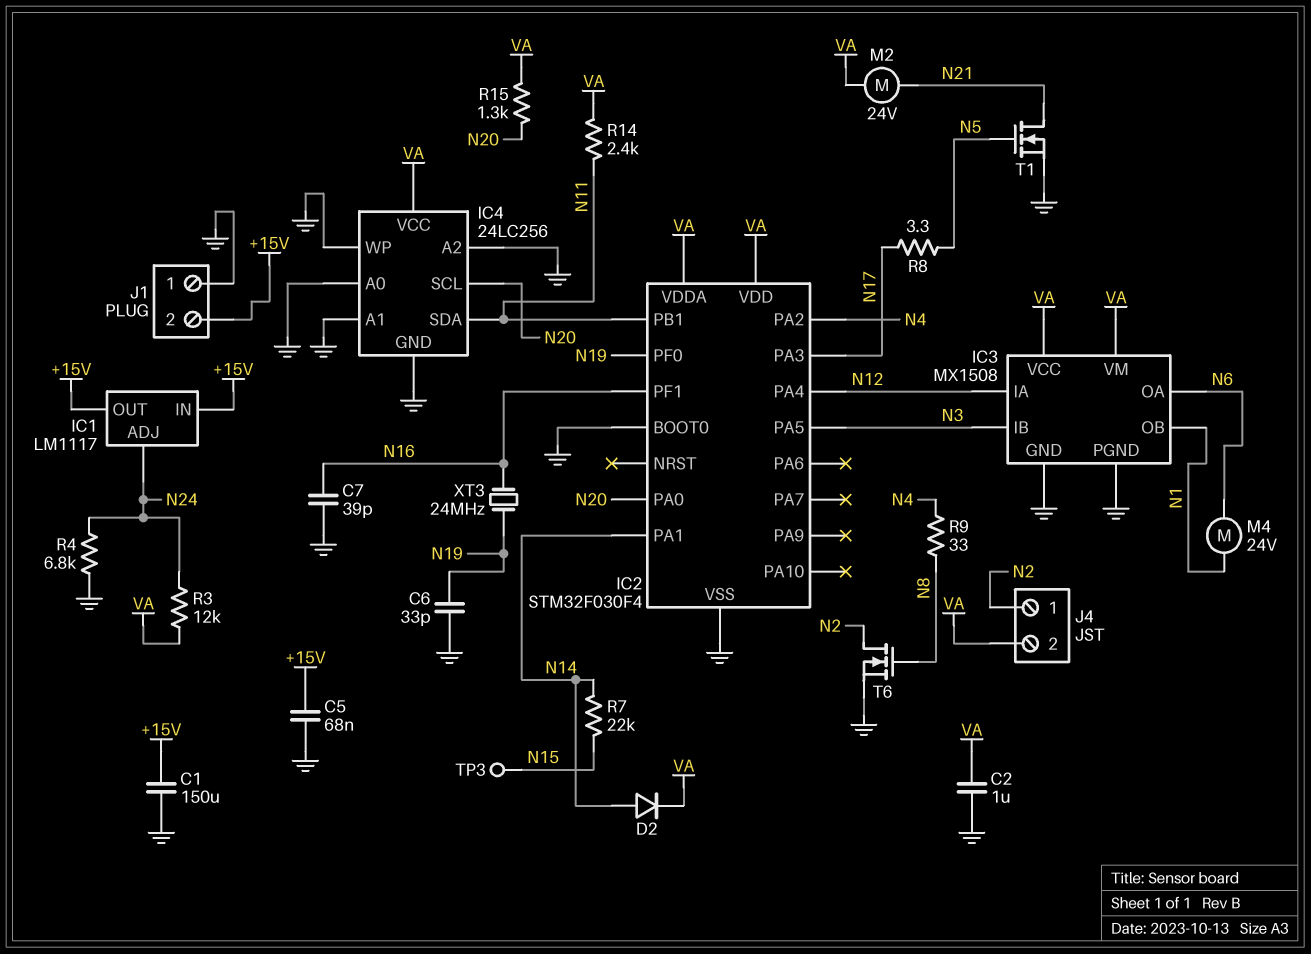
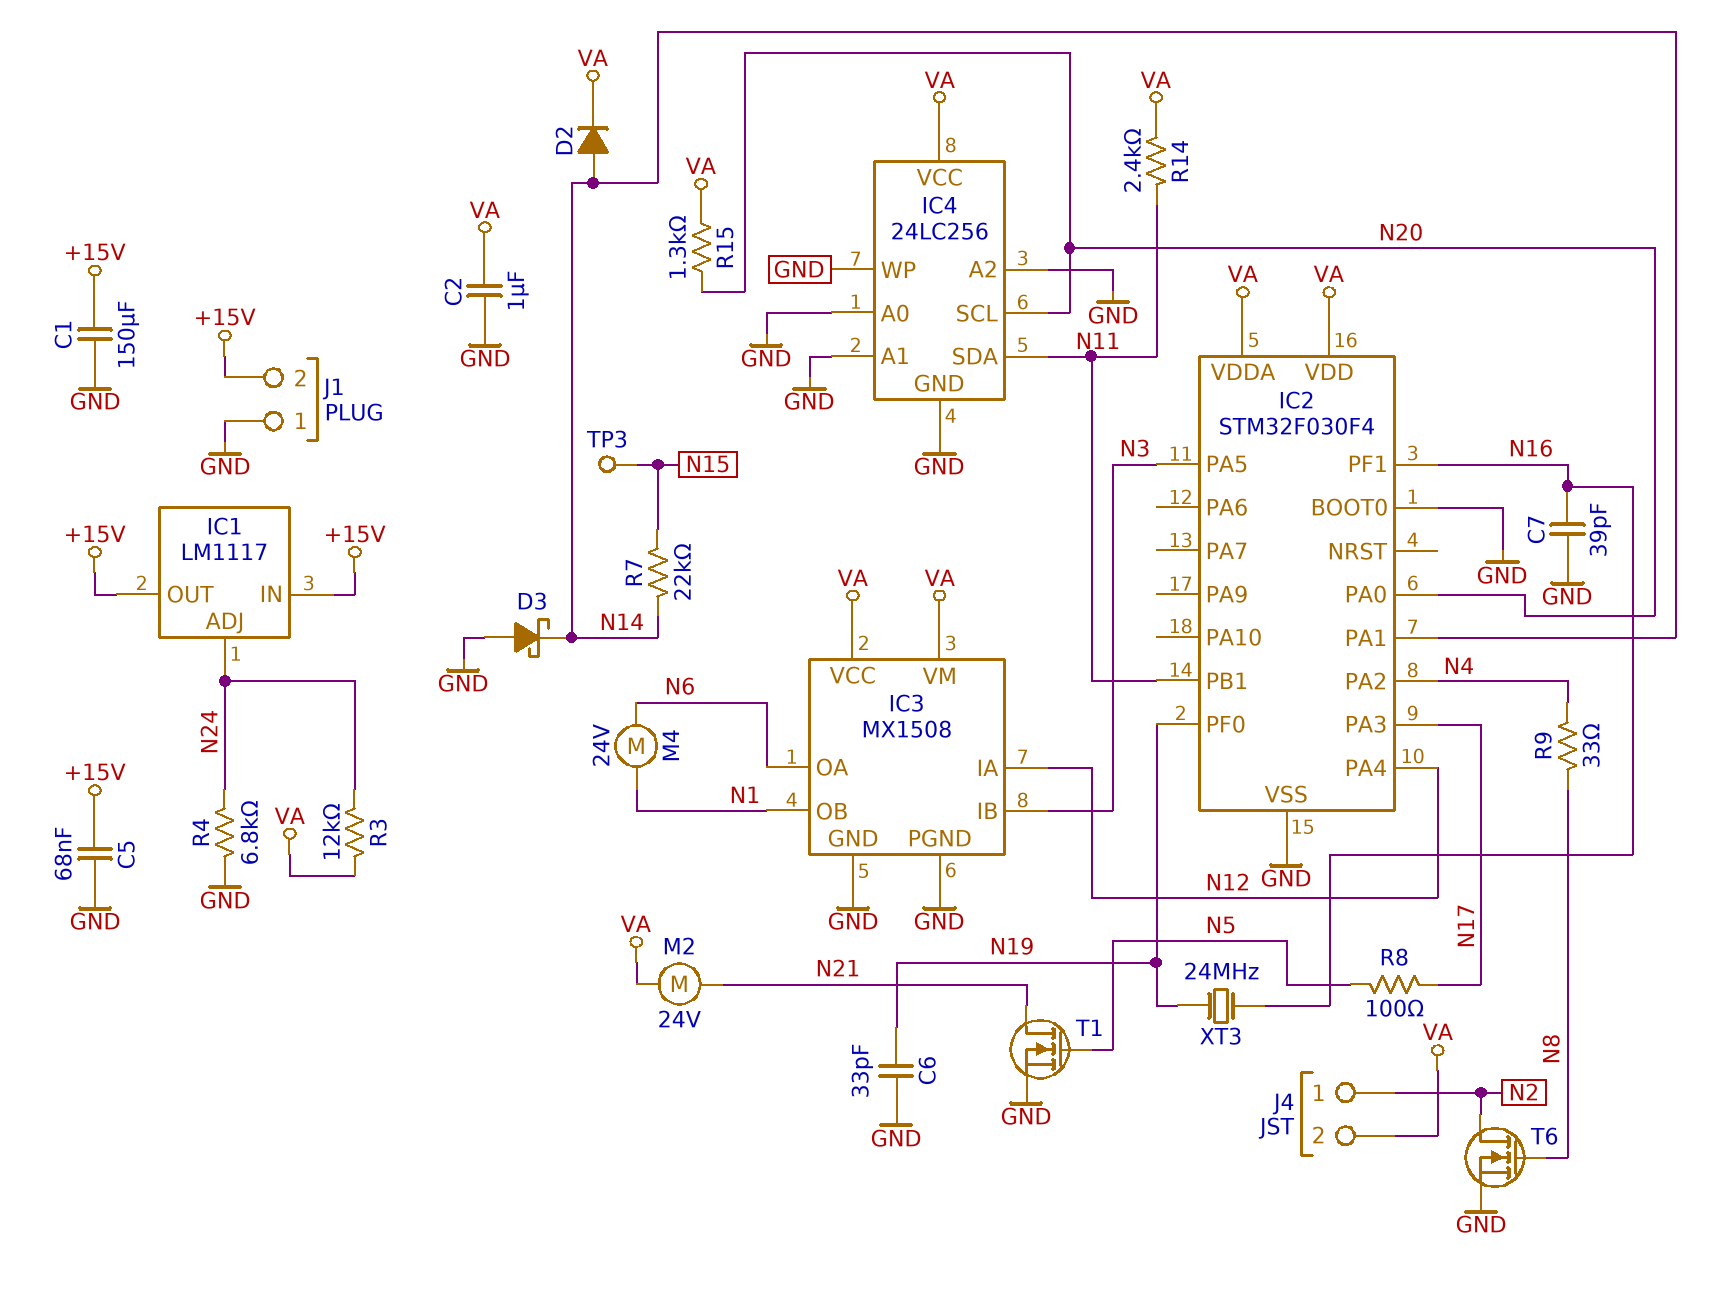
D3: none -> schottky (A GND, K N14)
R8: 3.3 (N5, N17) -> 100 (N5, N17)

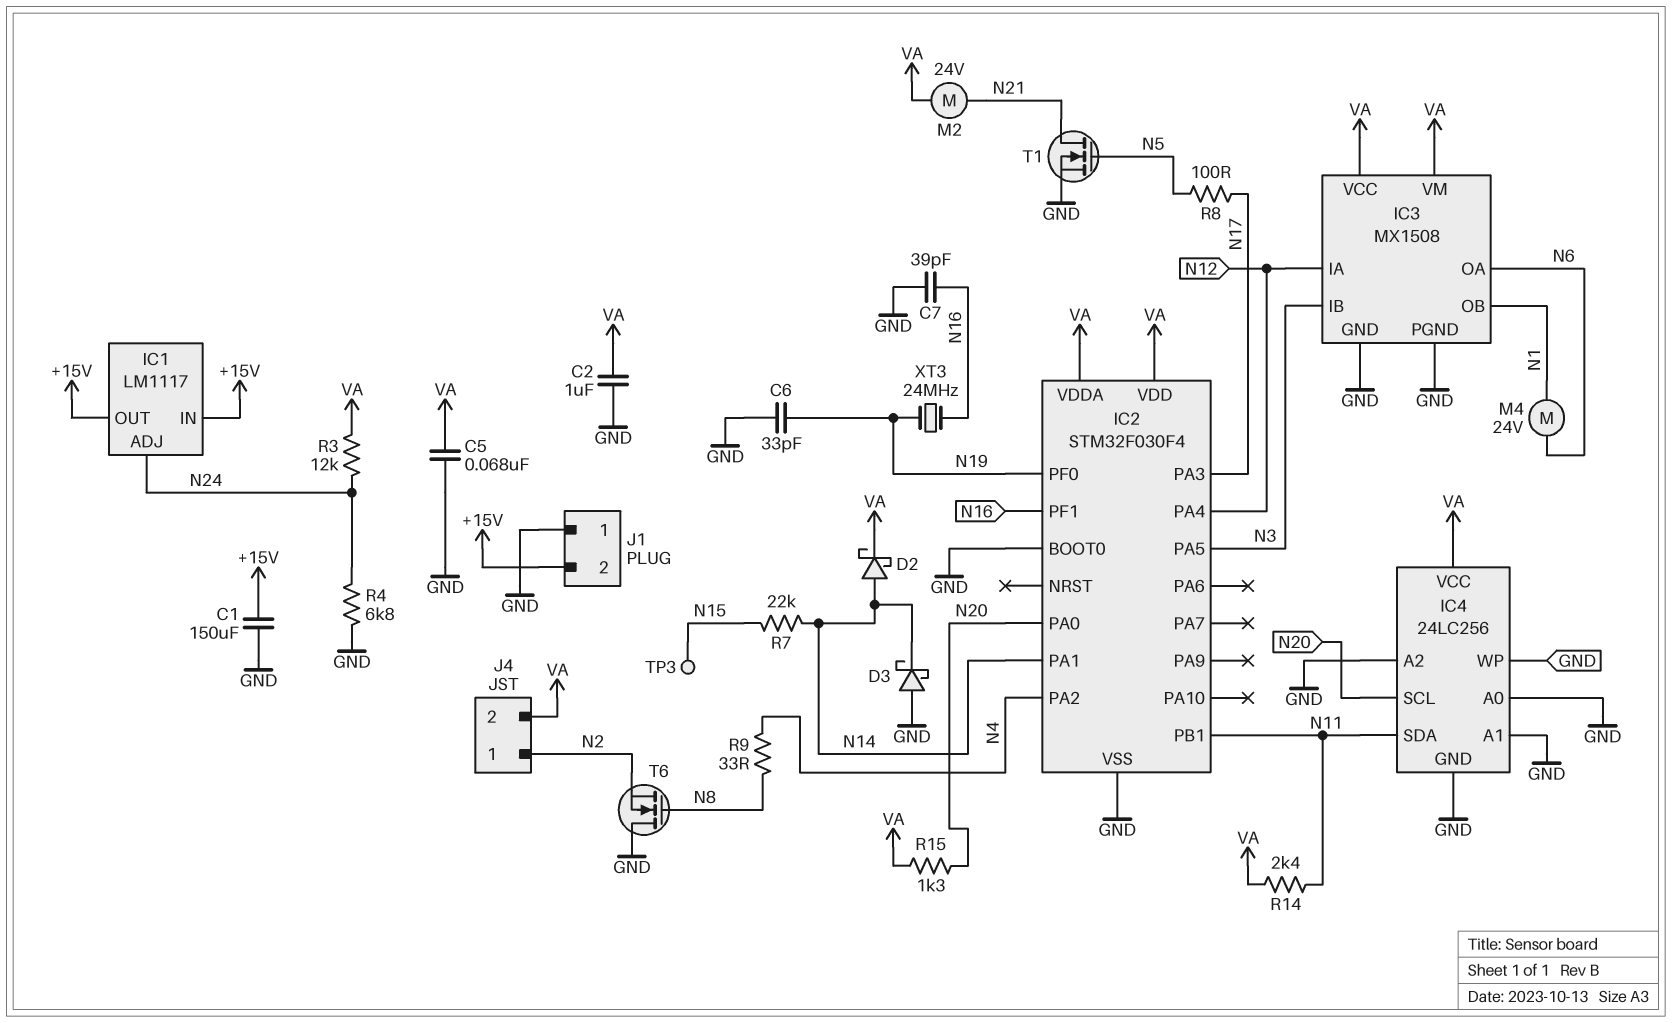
C5: 68nF (+15V, GND) -> 68nF (GND, VA)
D2: diode (A N14, K VA) -> schottky (A N14, K VA)
T6: NMOS (G N8, D N2, S GND) -> NMOS (G N8, D GND, S N2)

